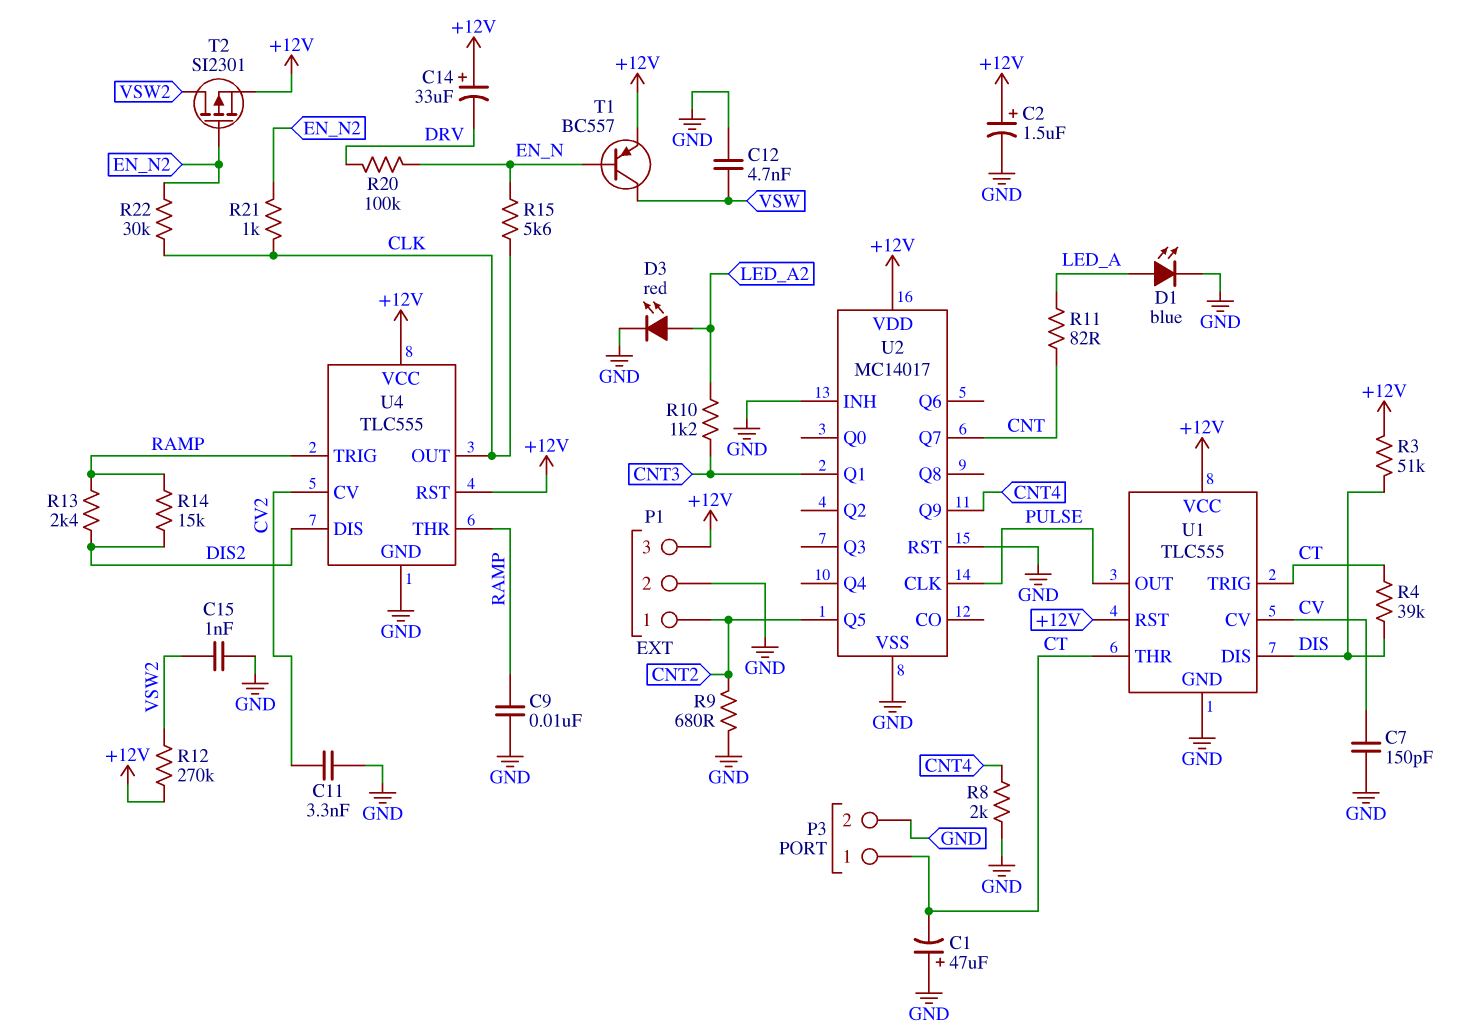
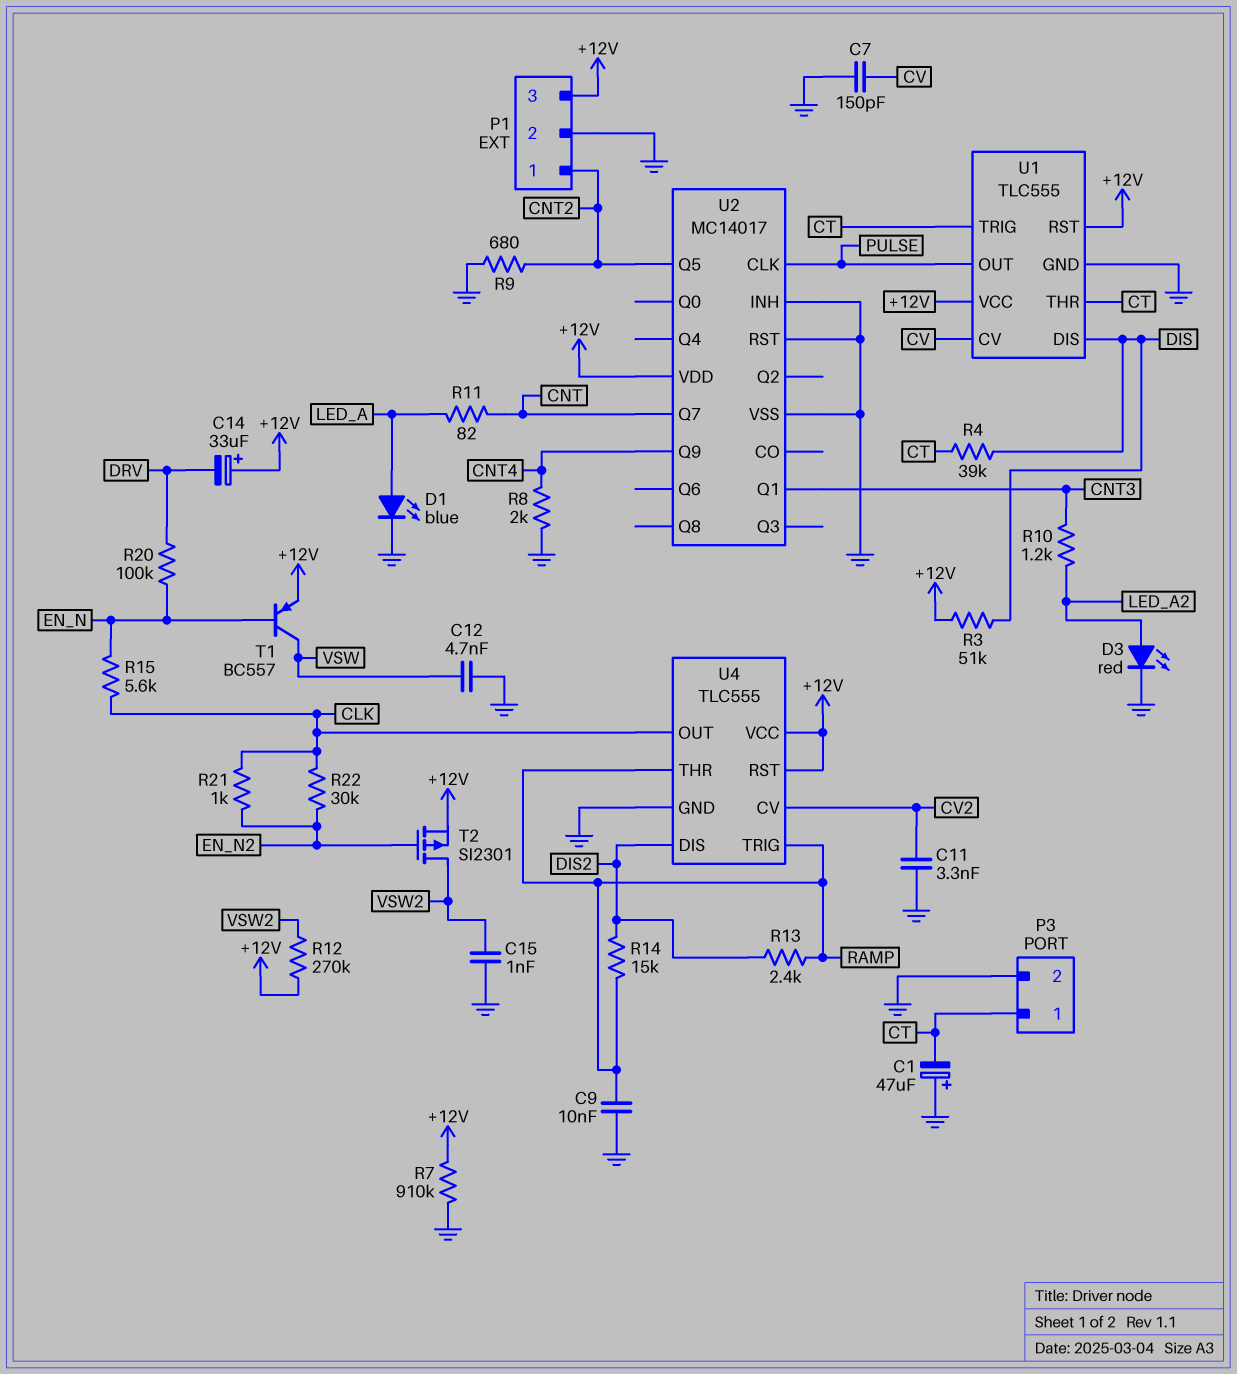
C2: 1.5uF (plus +12V, minus GND) -> none
R7: none -> 910k (+12V, GND)

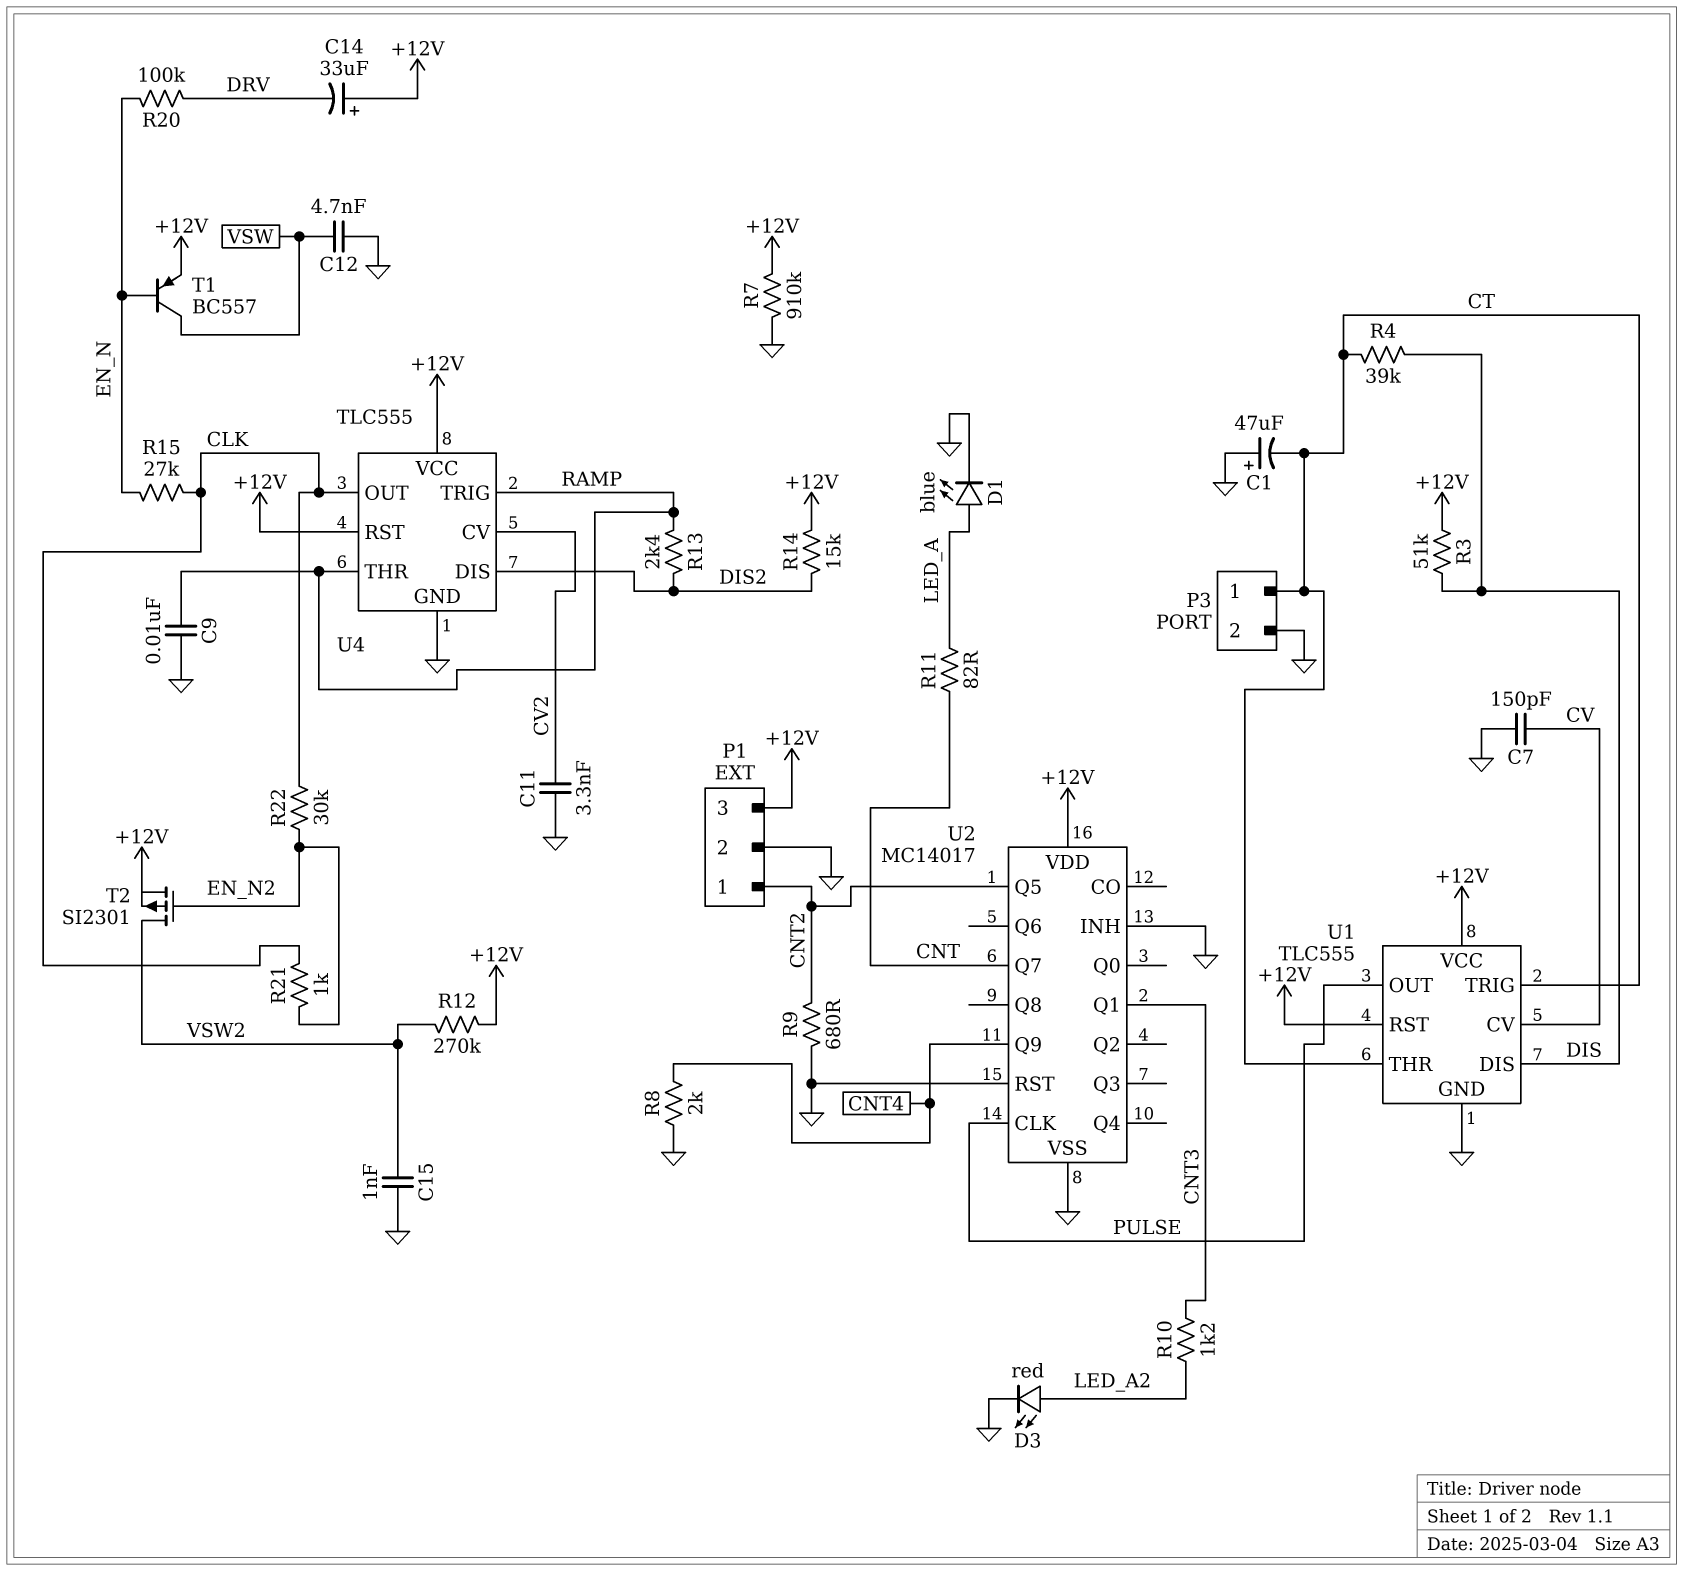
R14: 15k (DIS2, RAMP) -> 15k (+12V, DIS2)
R15: 5.6k (CLK, EN_N) -> 27k (CLK, EN_N)

